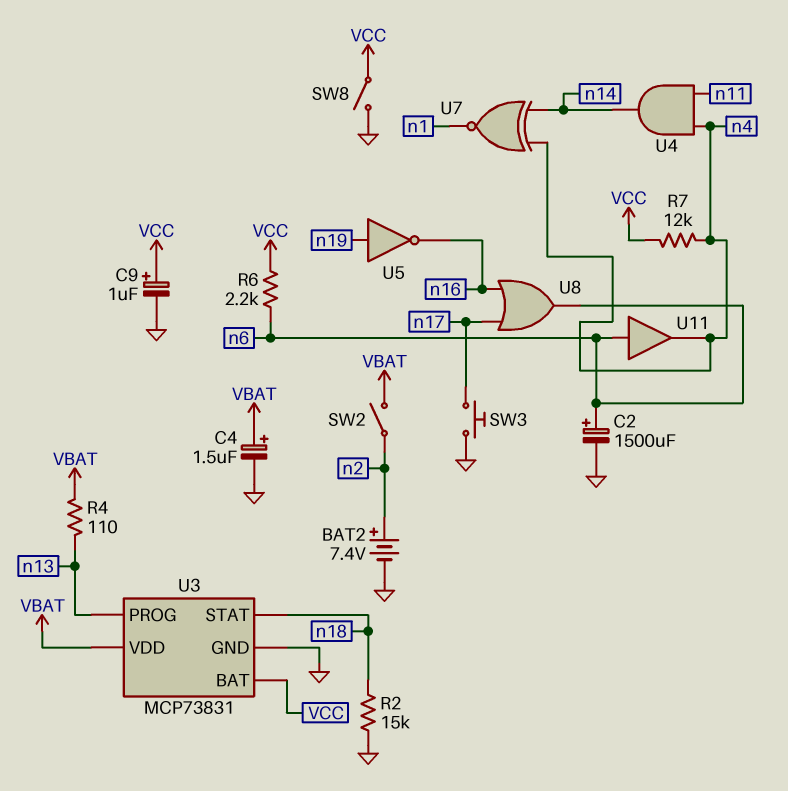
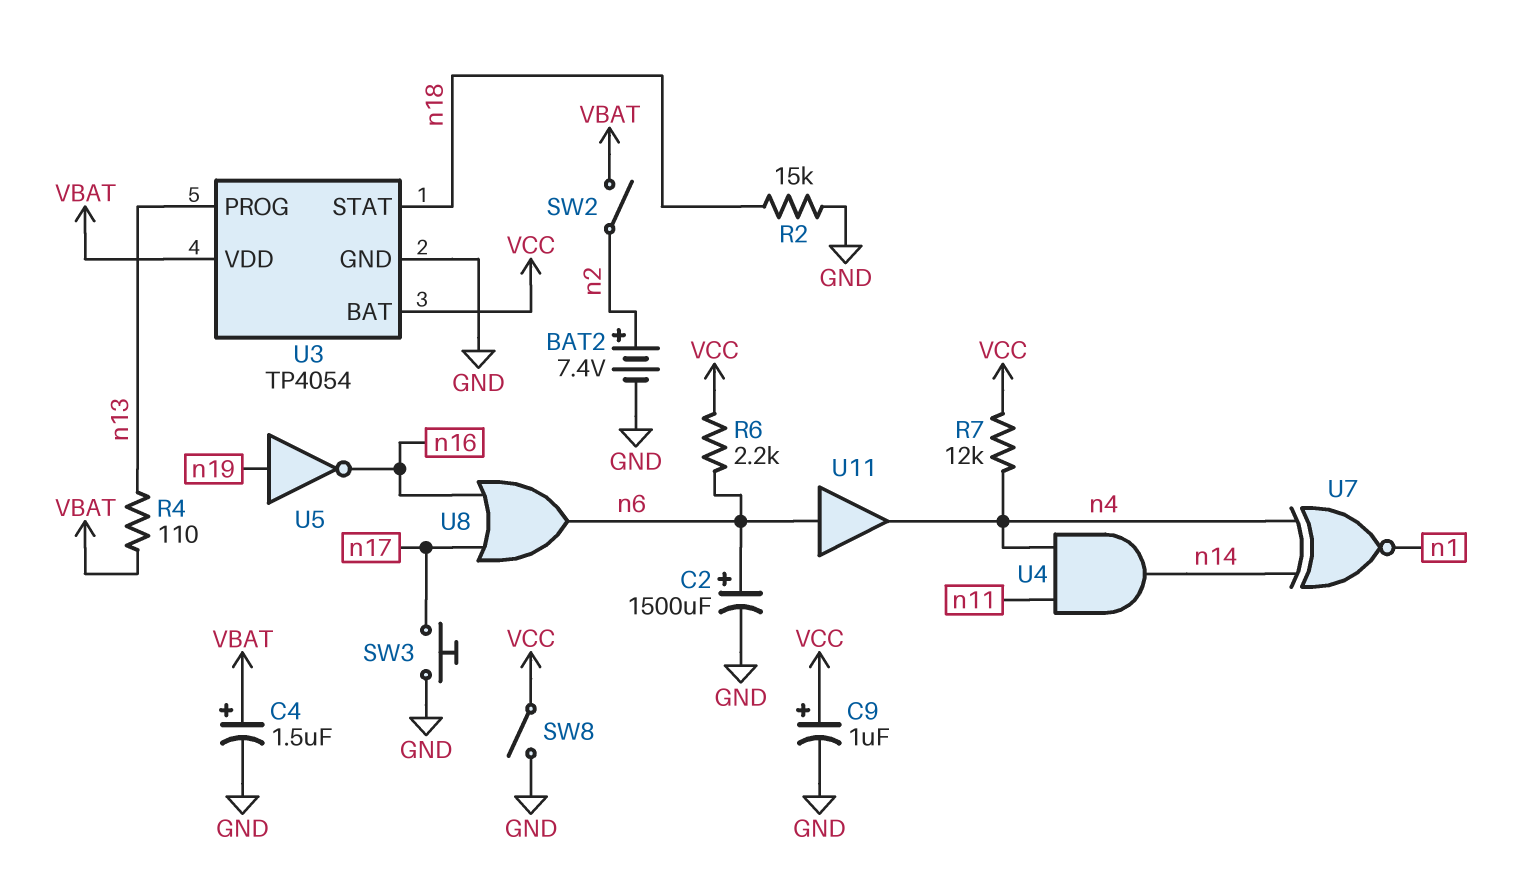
U3: MCP73831 -> TP4054

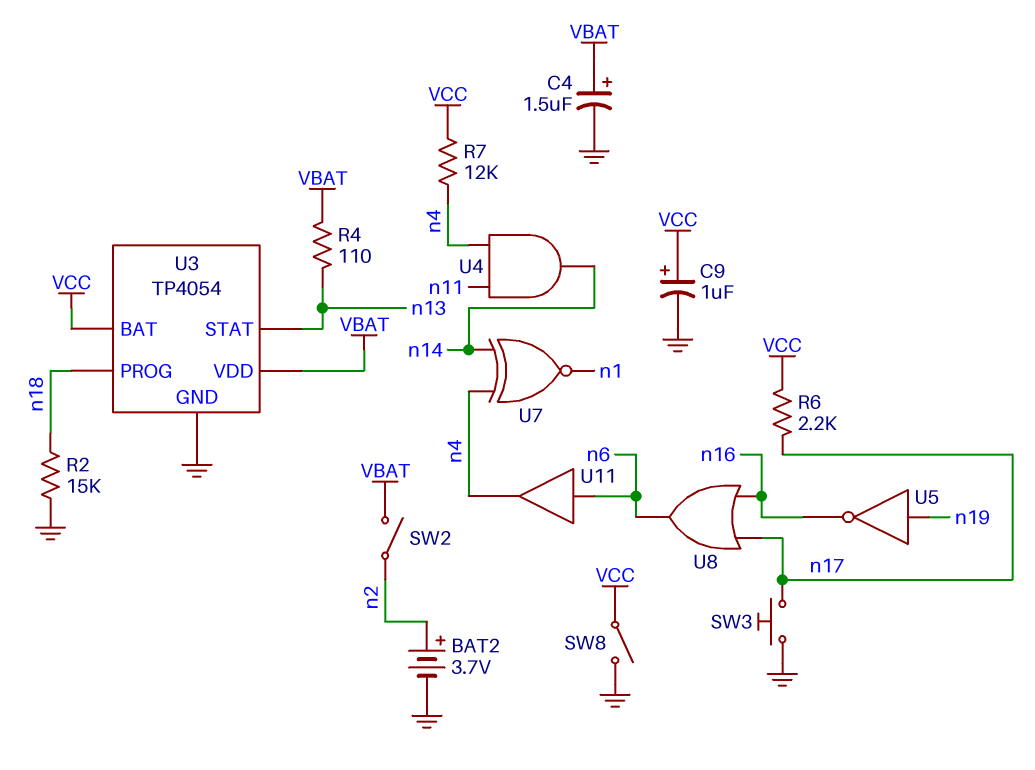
BAT2: 7.4V (plus n2, minus GND) -> 3.7V (plus n2, minus GND)
C2: 1500uF (plus n6, minus GND) -> none
R6: 2.2k (VCC, n6) -> 2.2k (VCC, n17)
U3 pin PROG: n13 -> n18
U3 pin STAT: n18 -> n13

